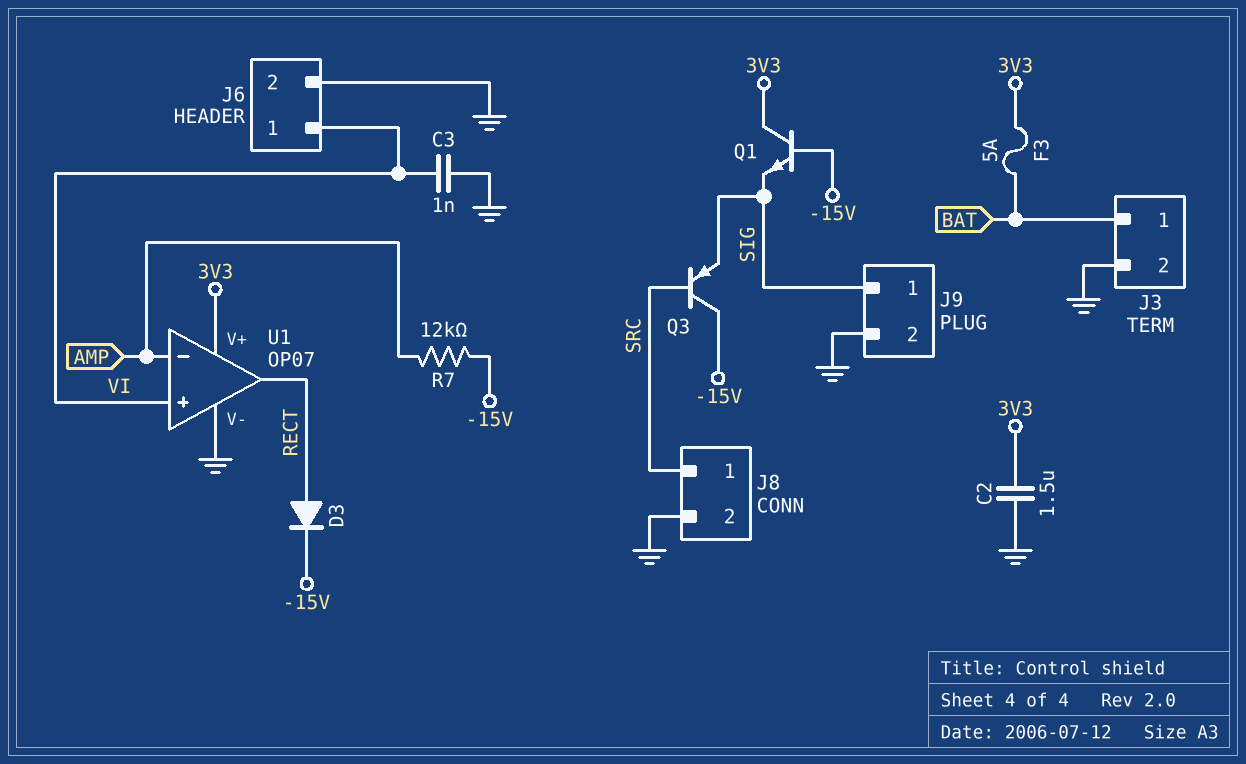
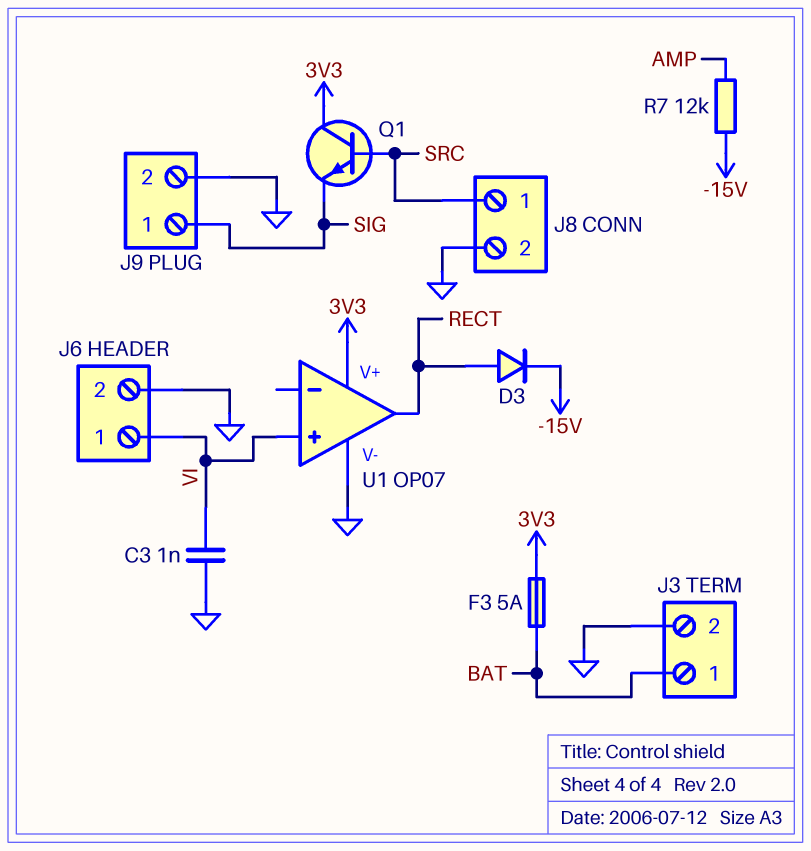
C2: 1.5uF (3V3, GND) -> none
Q1: NPN (B -15V, C 3V3, E SIG) -> NPN (B SRC, C 3V3, E SIG)
Q3: PNP (B SRC, C -15V, E SIG) -> none
U1 pin in-: AMP -> none

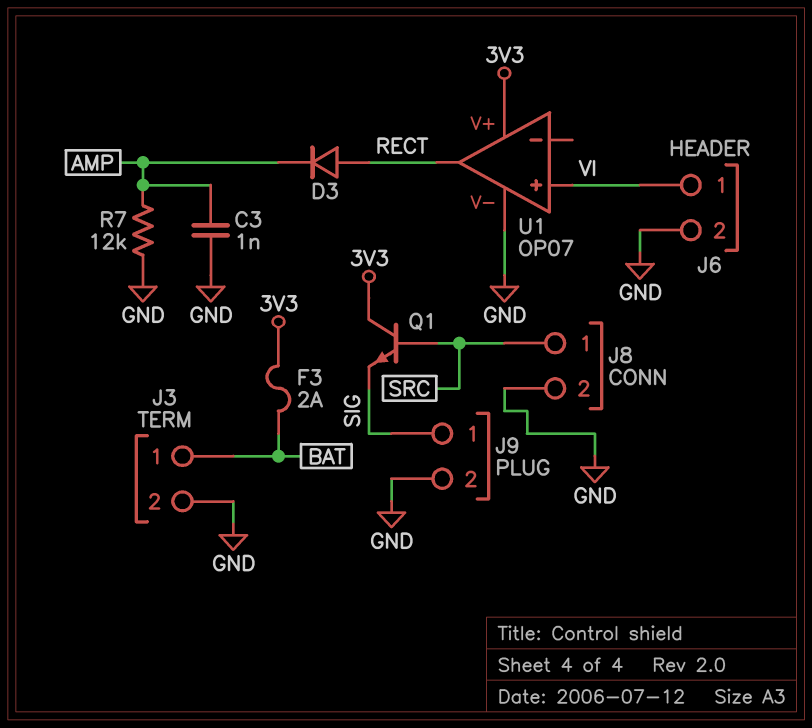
C3: 1nF (GND, VI) -> 1nF (AMP, GND)
D3: diode (A RECT, K -15V) -> diode (A RECT, K AMP)
F3: 5A (3V3, BAT) -> 2A (3V3, BAT)
R7: 12k (-15V, AMP) -> 12k (AMP, GND)

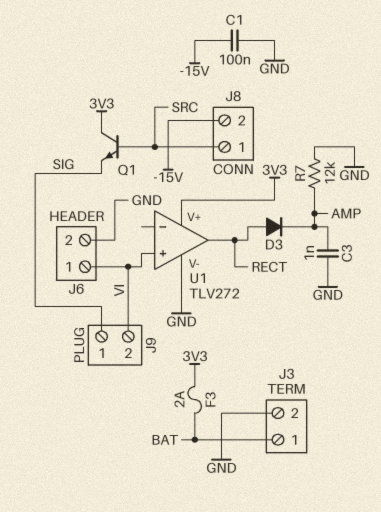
C1: none -> 100nF (-15V, GND)
J8 pin 2: GND -> -15V
J9 pin 2: GND -> VI
U1: OP07 -> TLV272

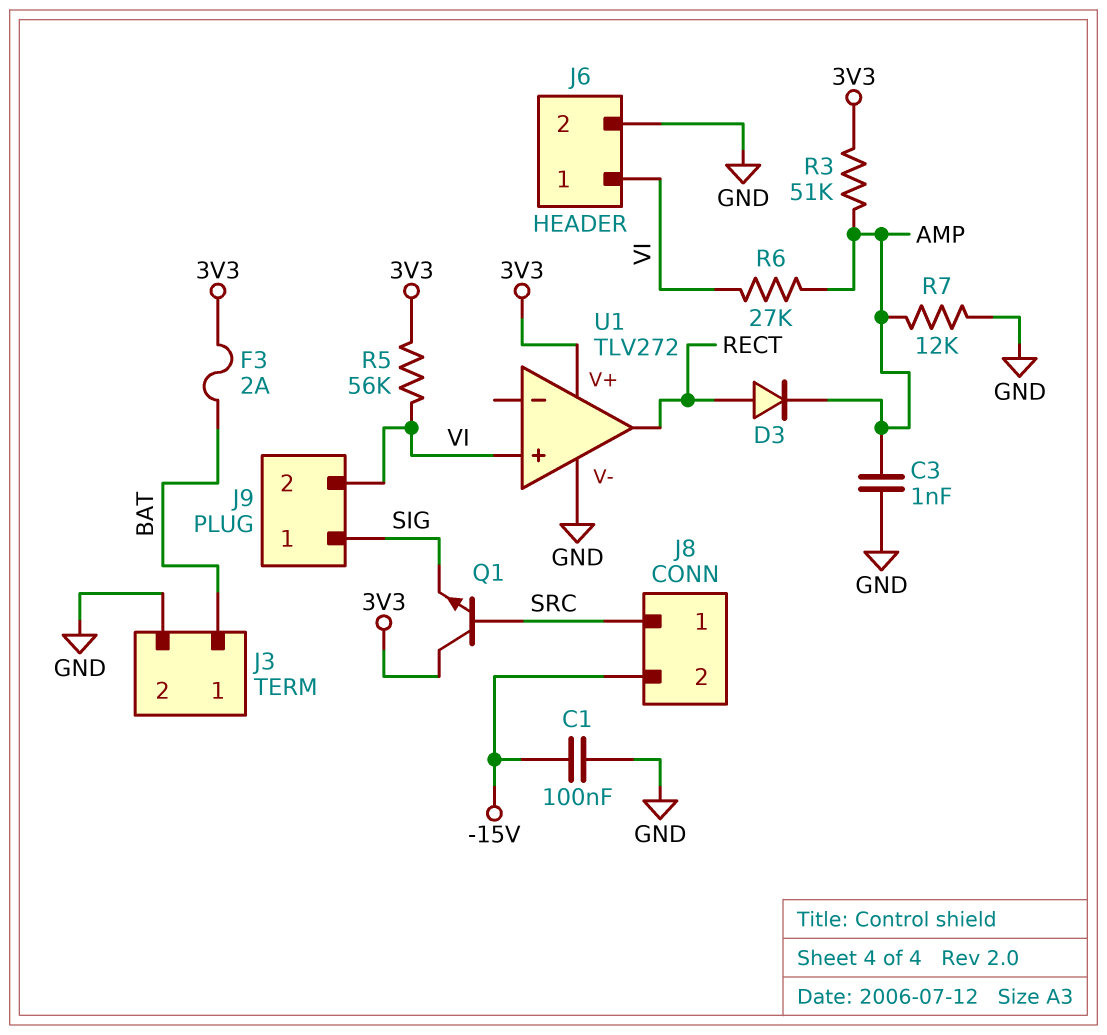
R3: none -> 51k (3V3, AMP)
R5: none -> 56k (3V3, VI)
R6: none -> 27k (AMP, VI)

